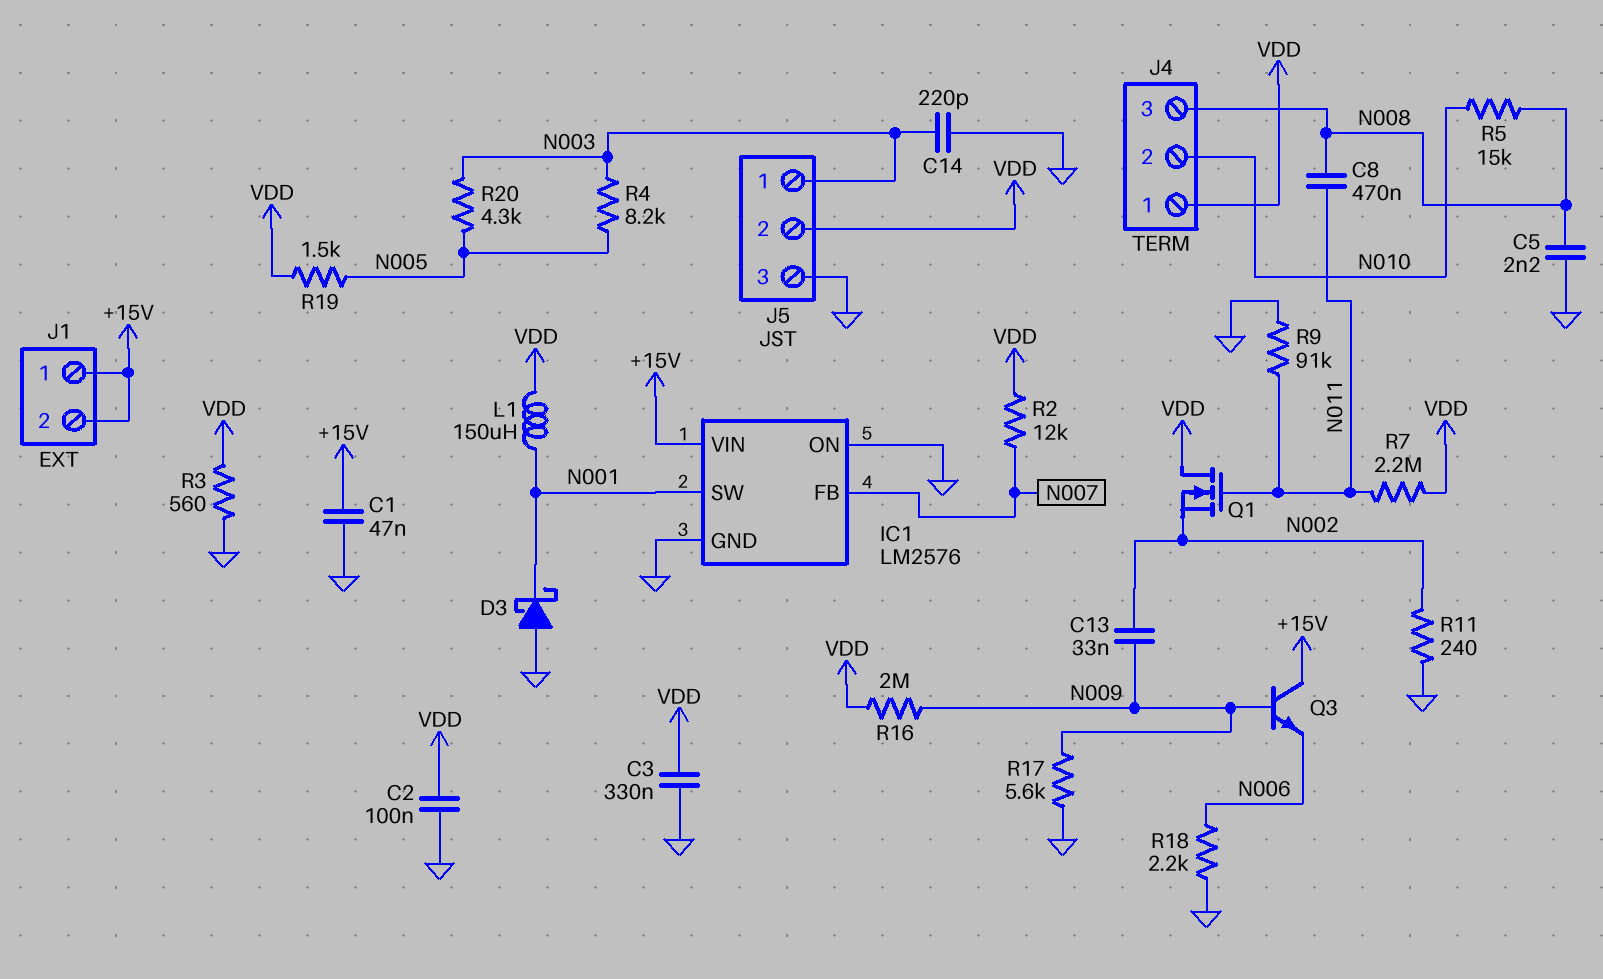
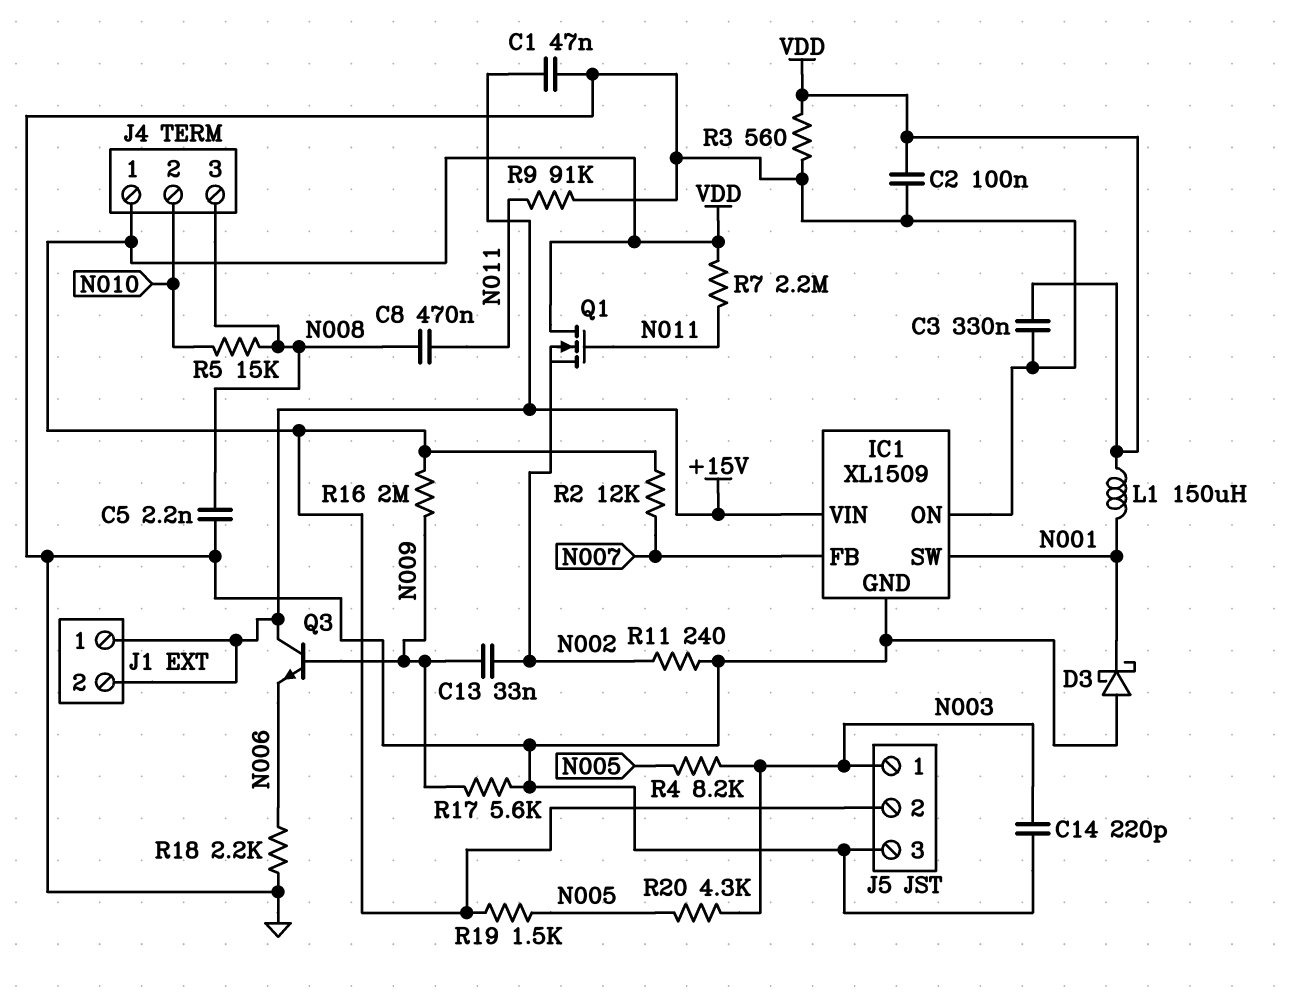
IC1: LM2576 -> XL1509

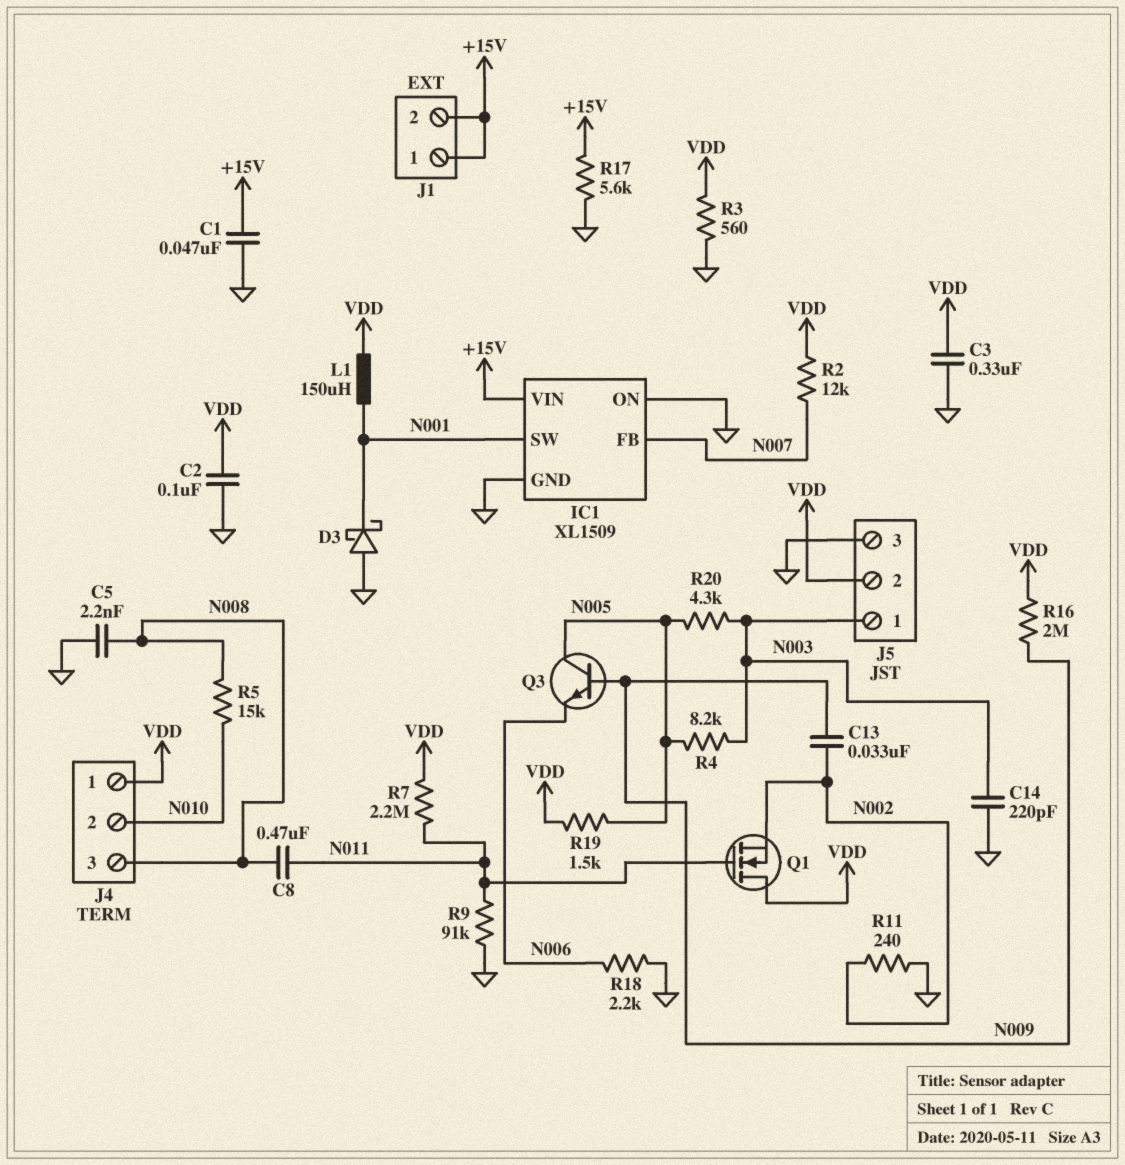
Q3: NPN (B N009, C +15V, E N006) -> NPN (B N009, C N005, E N006)
R17: 5.6k (GND, N009) -> 5.6k (+15V, GND)

